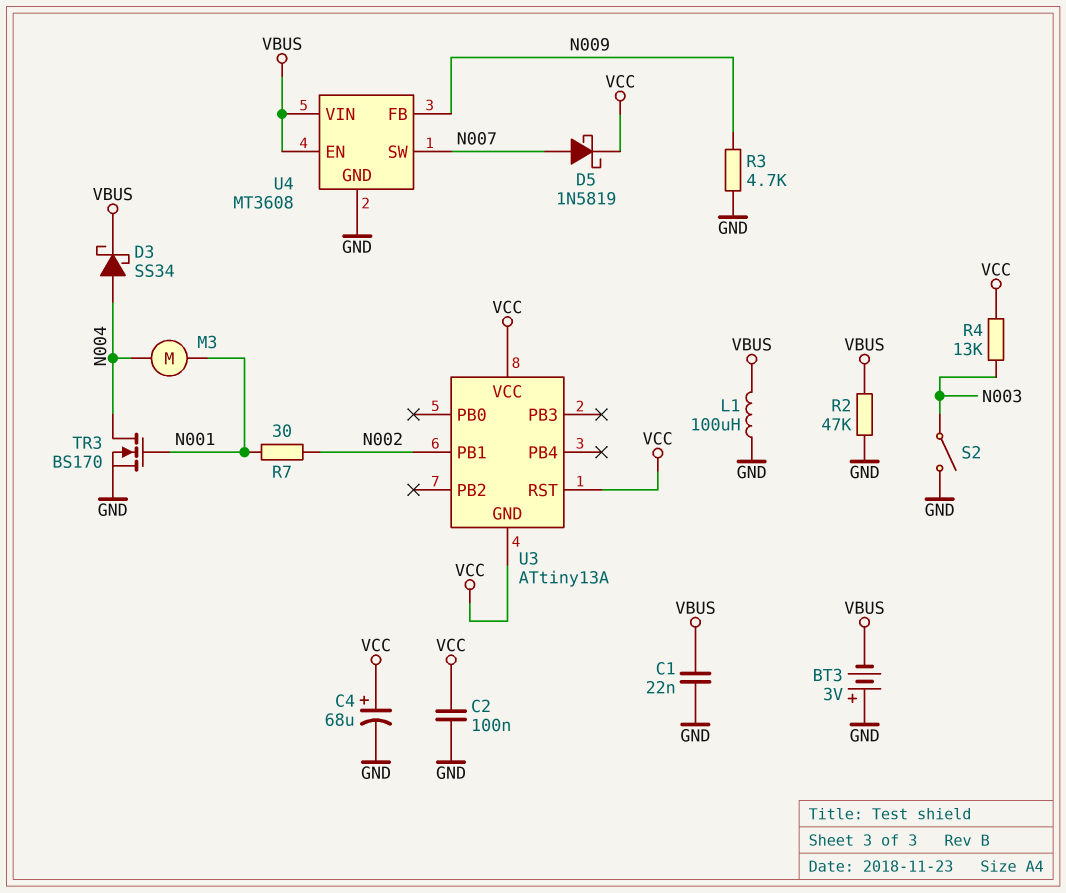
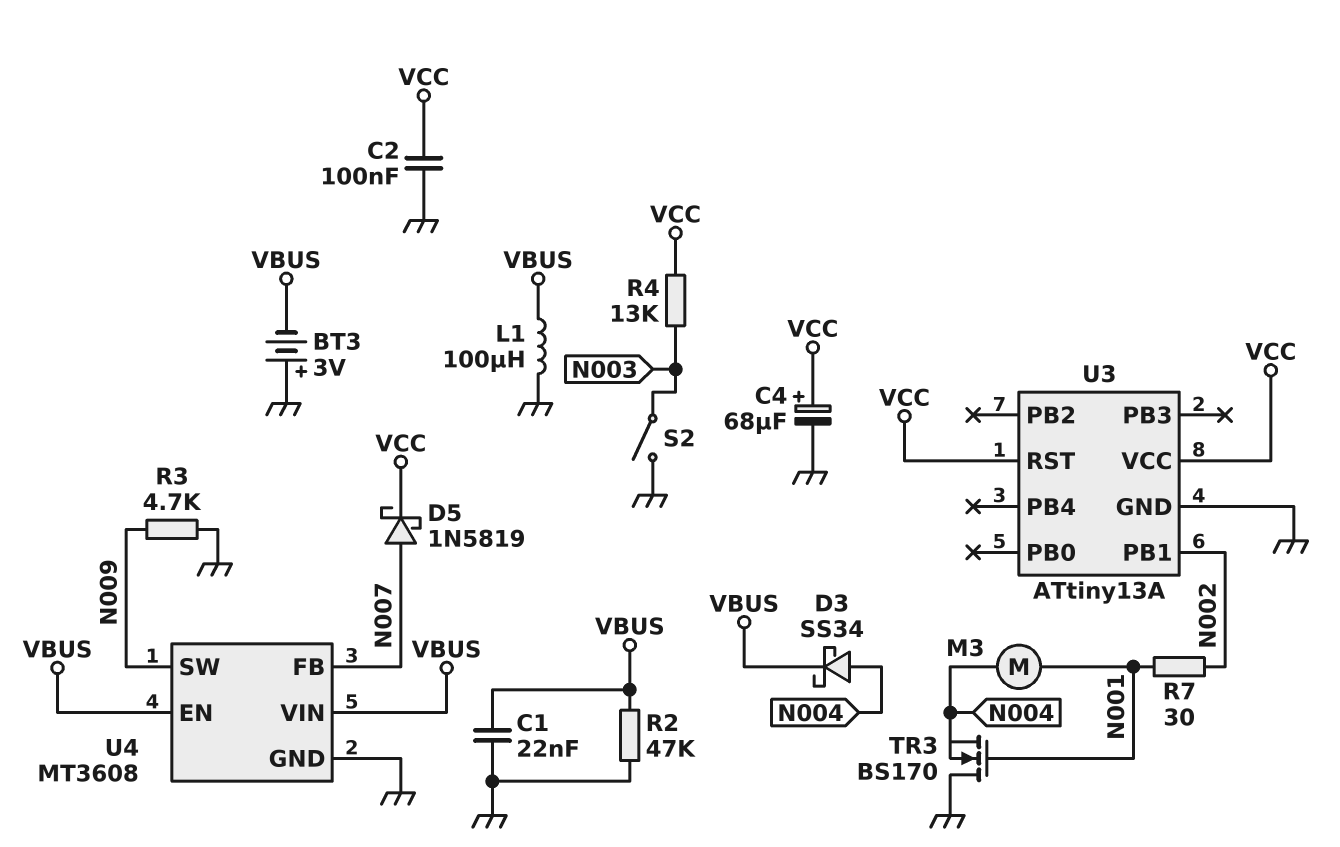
TR3: NMOS BS170 (G N001, D N004, S GND) -> NMOS BS170 (G N001, D GND, S N004)
U3 pin GND: VCC -> GND
U4 pin FB: N009 -> N007
U4 pin SW: N007 -> N009

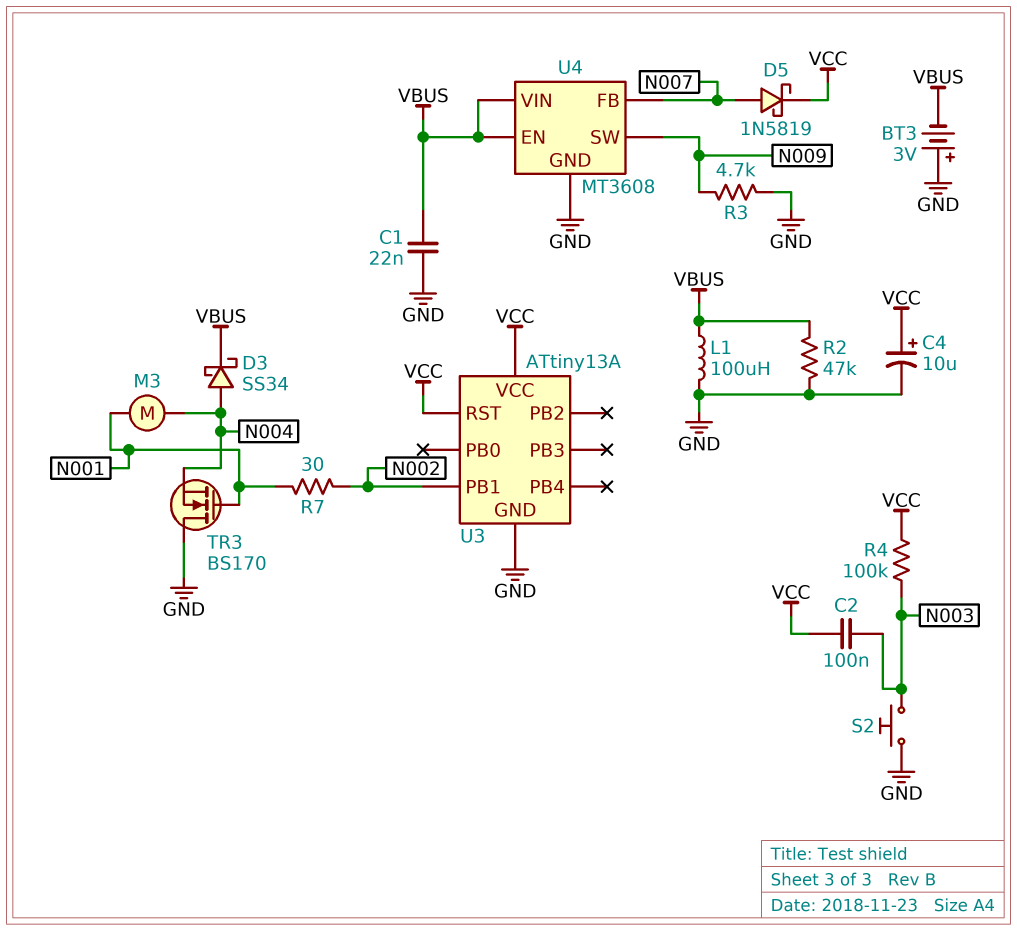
C2: 100nF (GND, VCC) -> 100nF (N003, VCC)
C4: 68uF (plus VCC, minus GND) -> 10uF (plus VCC, minus GND)
R4: 13k (N003, VCC) -> 100k (N003, VCC)
S2: switch (GND, N003) -> button (GND, N003)

